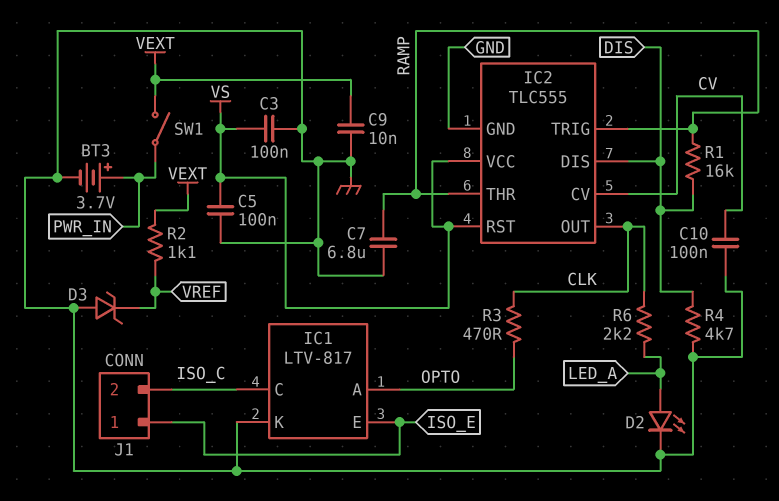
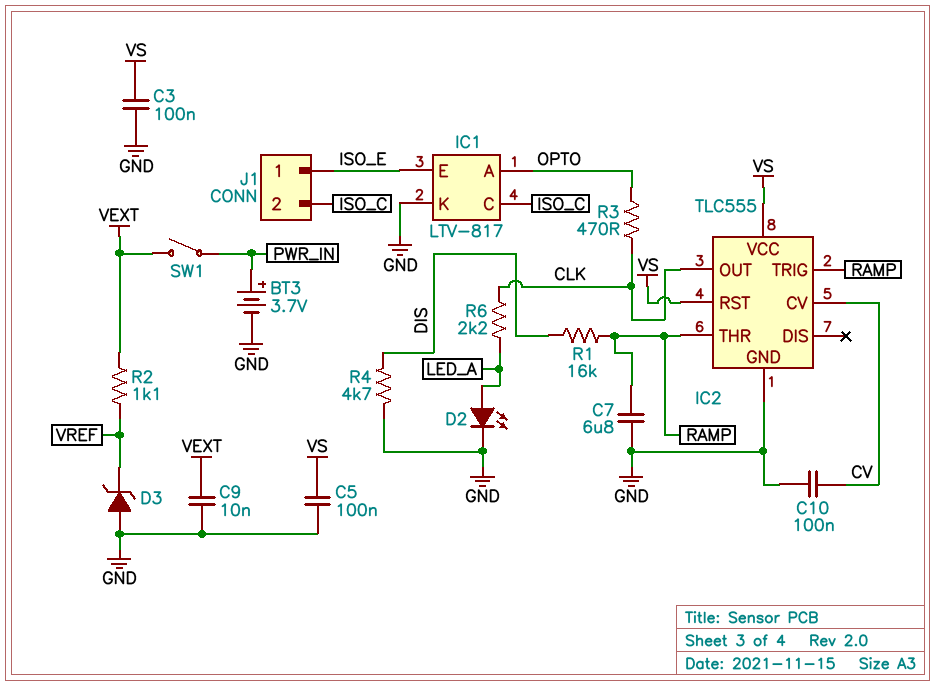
IC2 pin DIS: DIS -> none

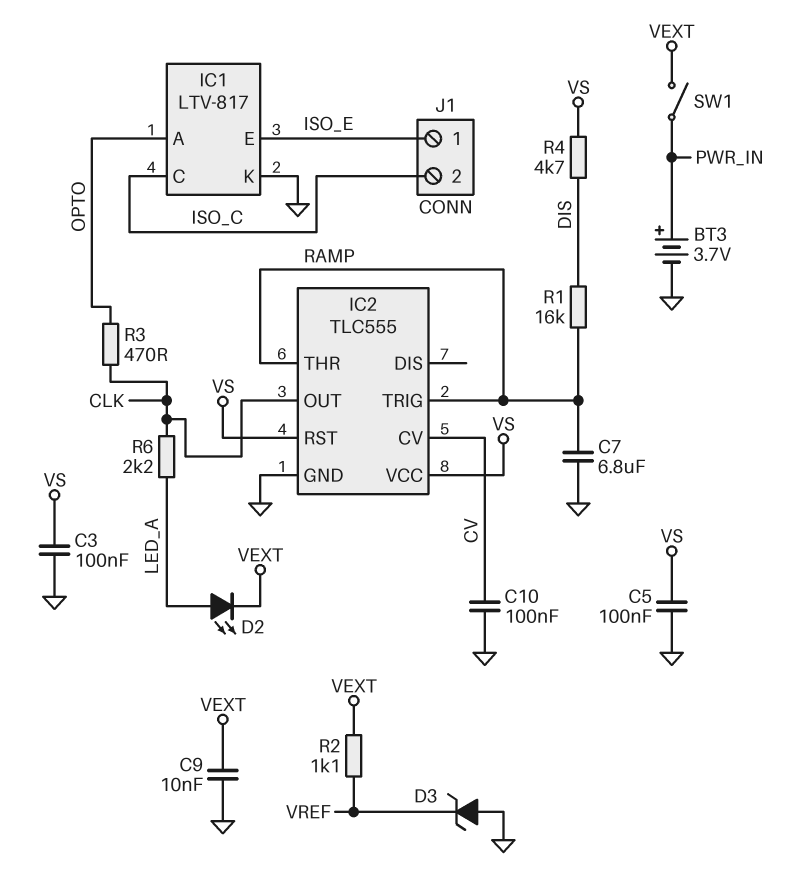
D2: LED (A LED_A, K GND) -> LED (A LED_A, K VEXT)
R4: 4.7k (DIS, GND) -> 4.7k (DIS, VS)

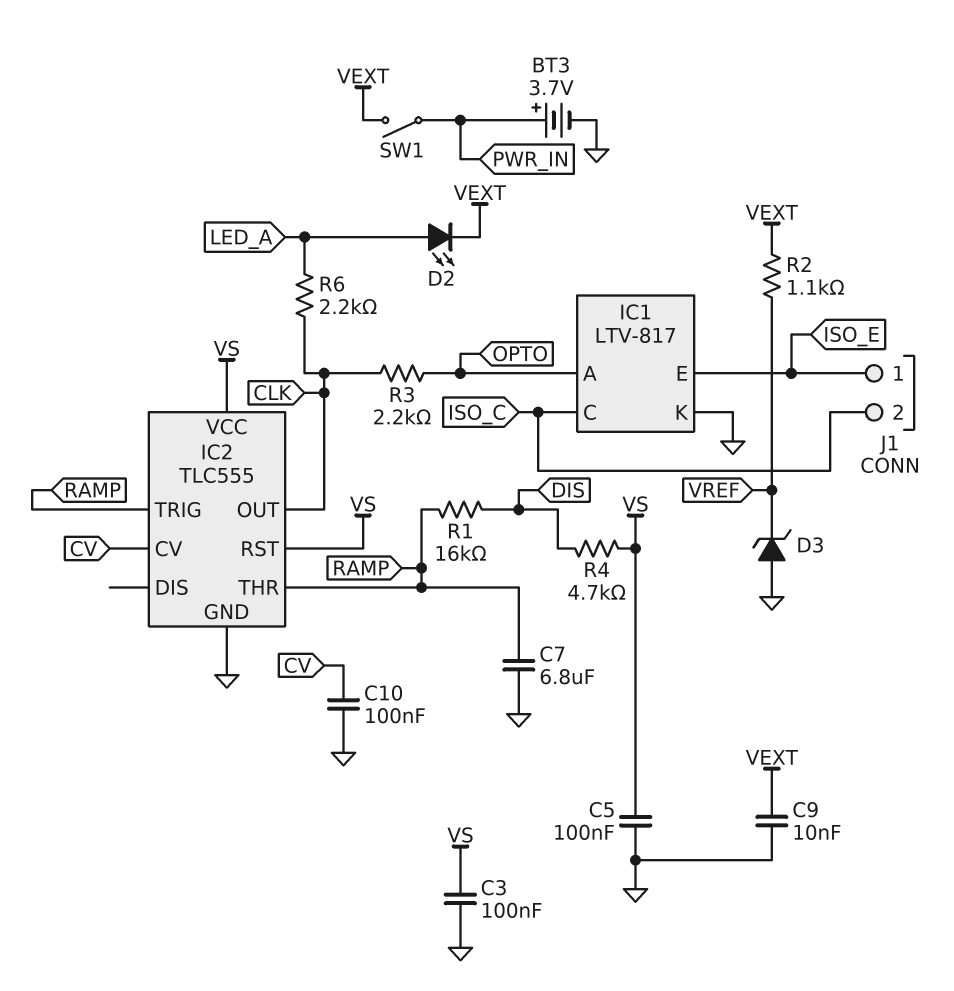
R3: 470 (CLK, OPTO) -> 2.2k (CLK, OPTO)

